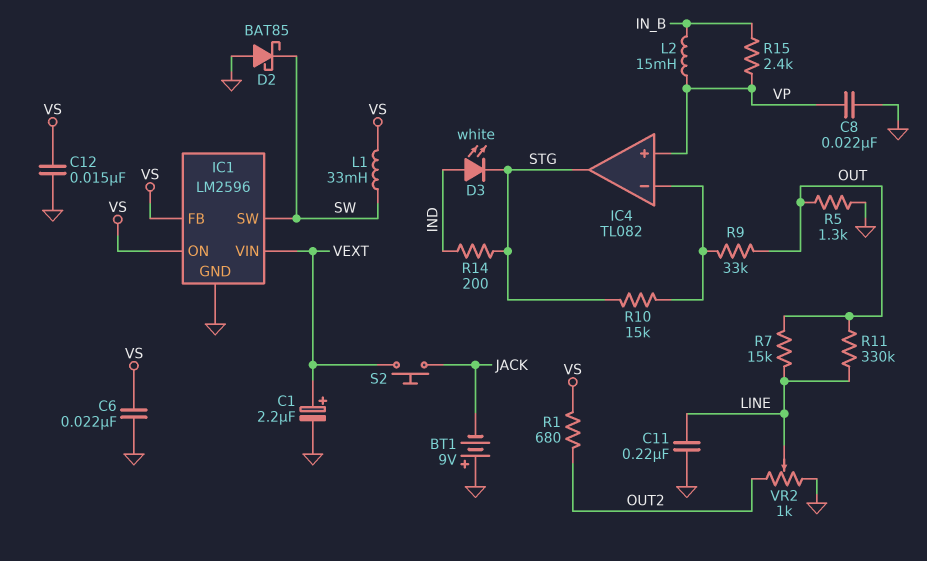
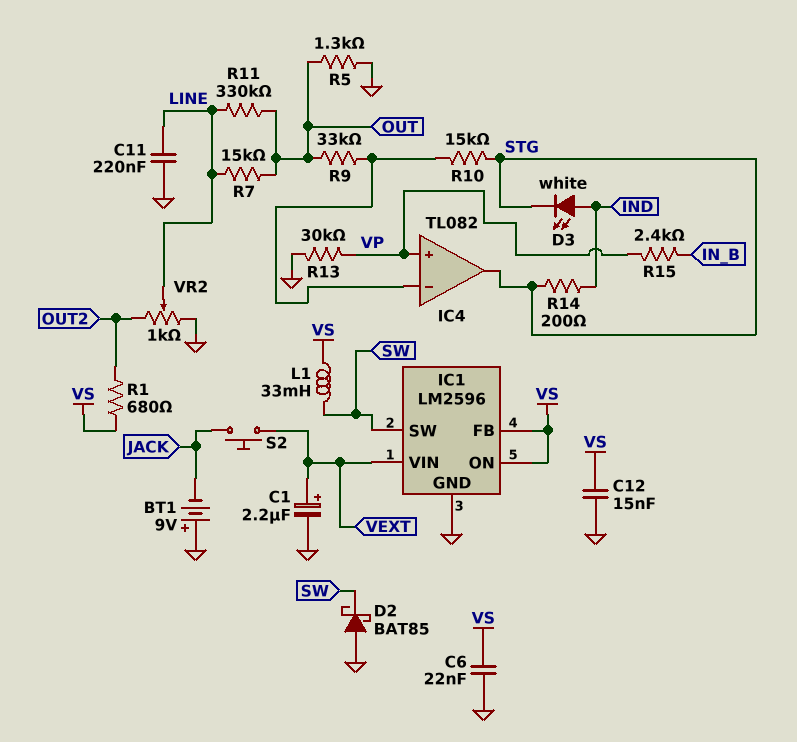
C8: 22nF (GND, VP) -> none
L2: 15mH (IN_B, VP) -> none
R13: none -> 30k (GND, VP)

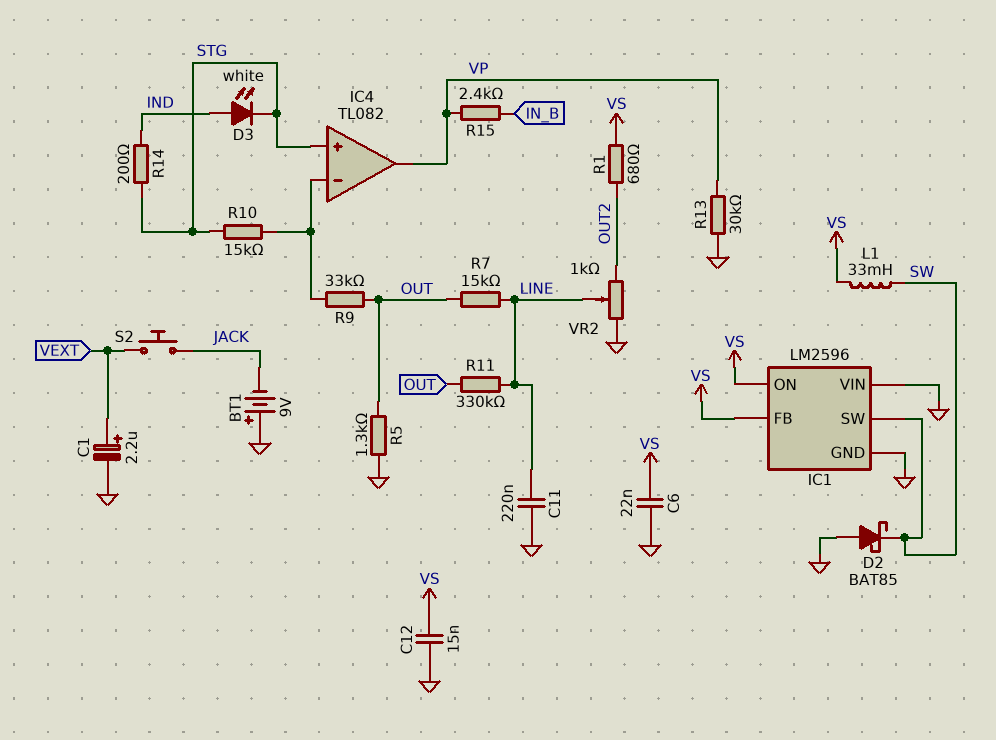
IC1 pin VIN: VEXT -> GND
IC4 pin in+: VP -> STG
IC4 pin out: STG -> VP

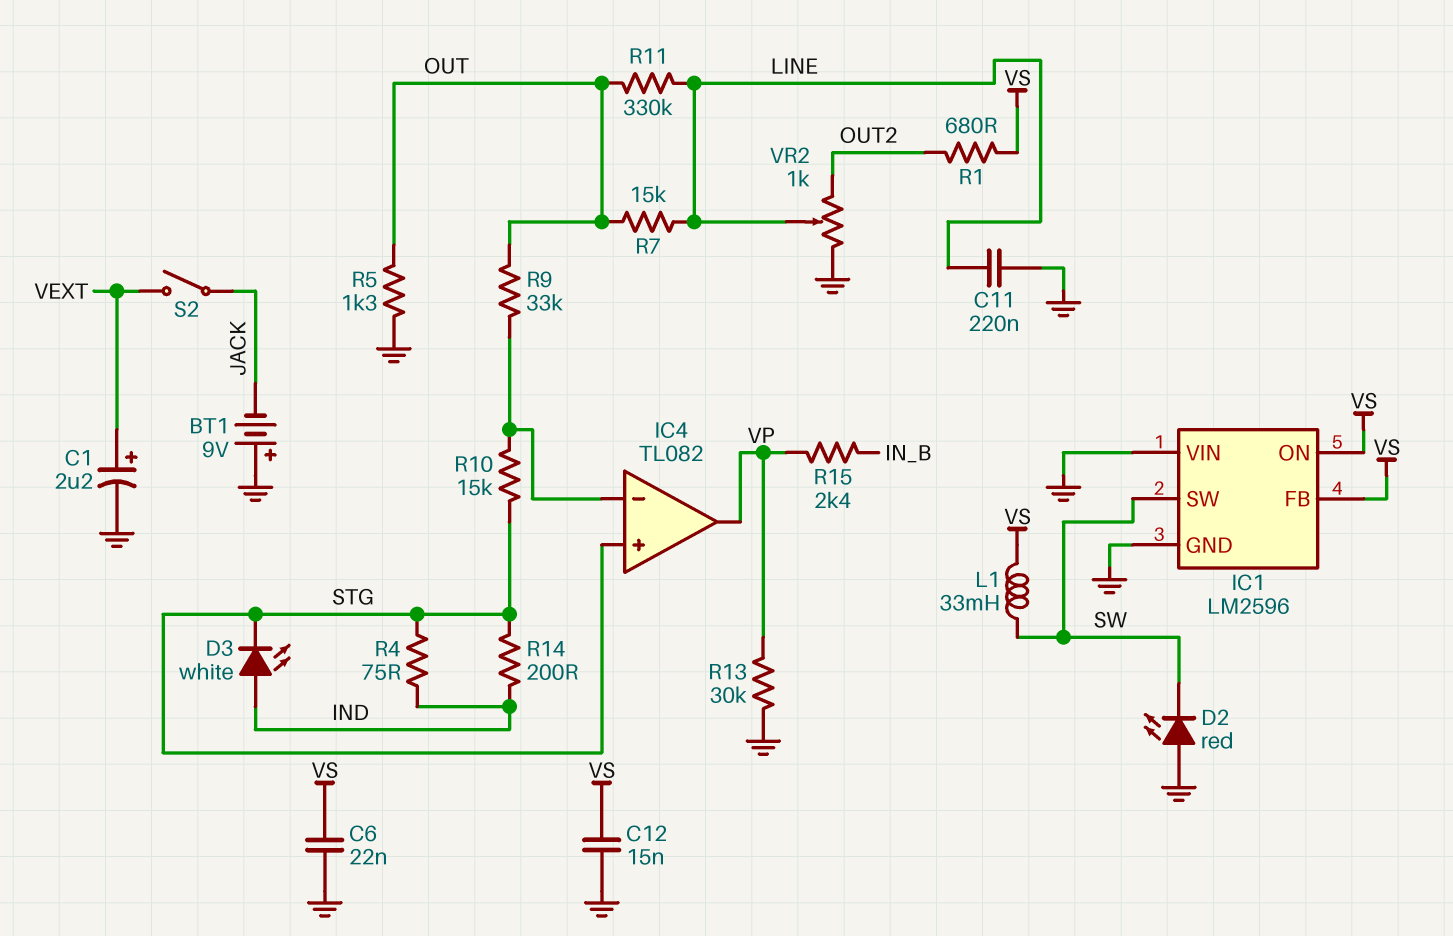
D2: schottky BAT85 (A GND, K SW) -> LED red (A GND, K SW)
R4: none -> 75 (IND, STG)
S2: button (JACK, VEXT) -> switch (JACK, VEXT)

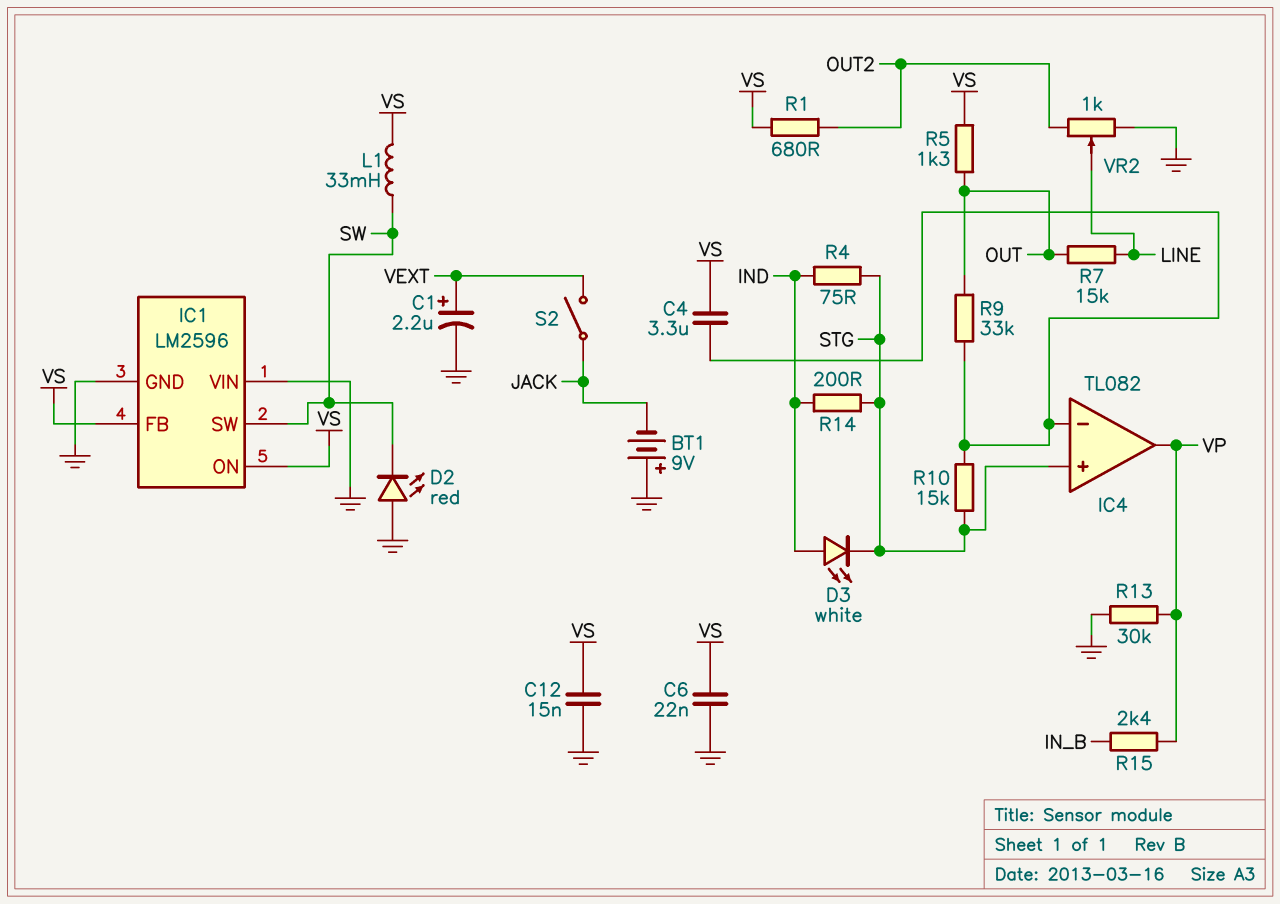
C4: none -> 3.3uF (IC4/in-, VS)
C11: 220nF (GND, LINE) -> none
R5: 1.3k (GND, OUT) -> 1.3k (OUT, VS)
R11: 330k (LINE, OUT) -> none

